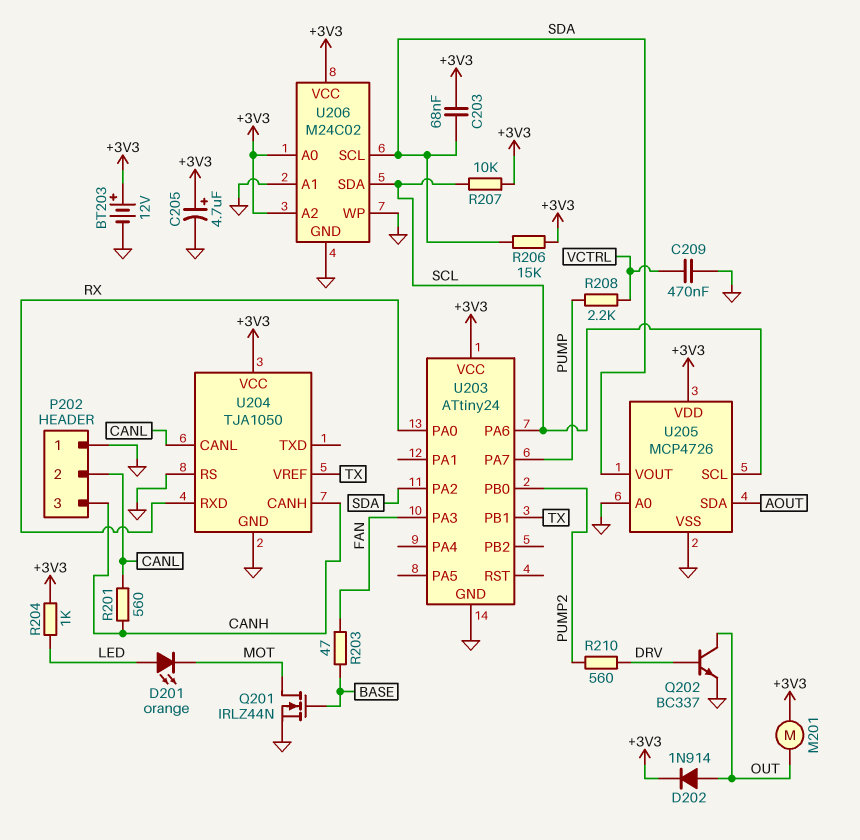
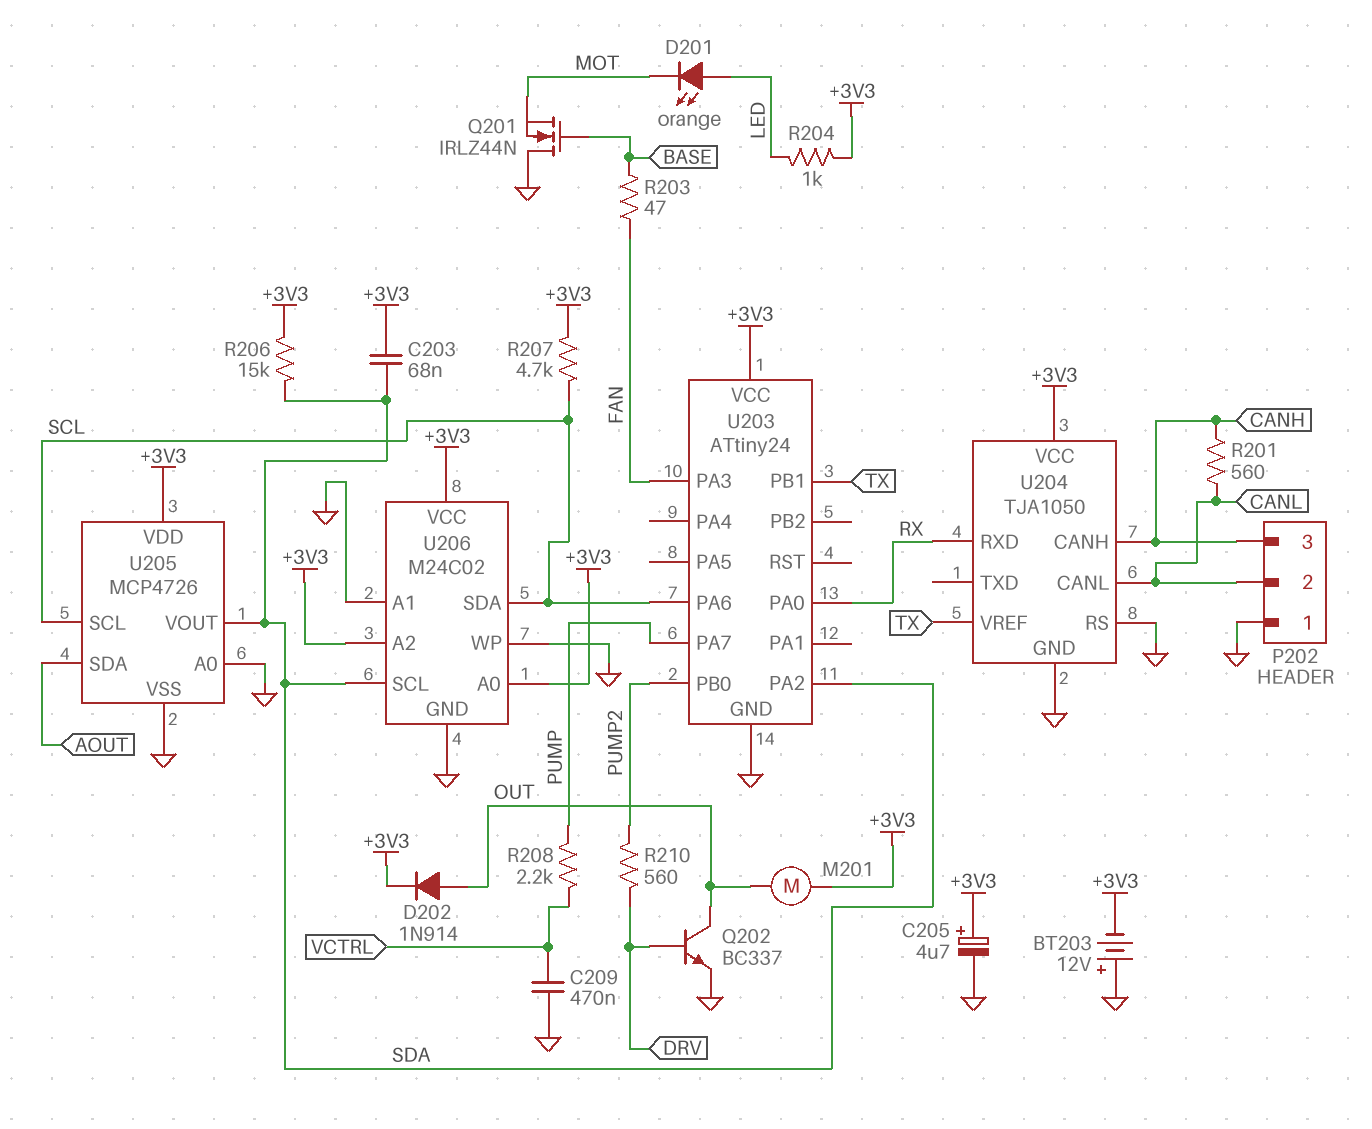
BT203: 12V (plus +3V3, minus GND) -> 12V (plus GND, minus +3V3)
Q201: NMOS IRLZ44N (G BASE, D MOT, S GND) -> NMOS IRLZ44N (G BASE, D GND, S MOT)
R207: 10k (+3V3, SCL) -> 4.7k (+3V3, SCL)

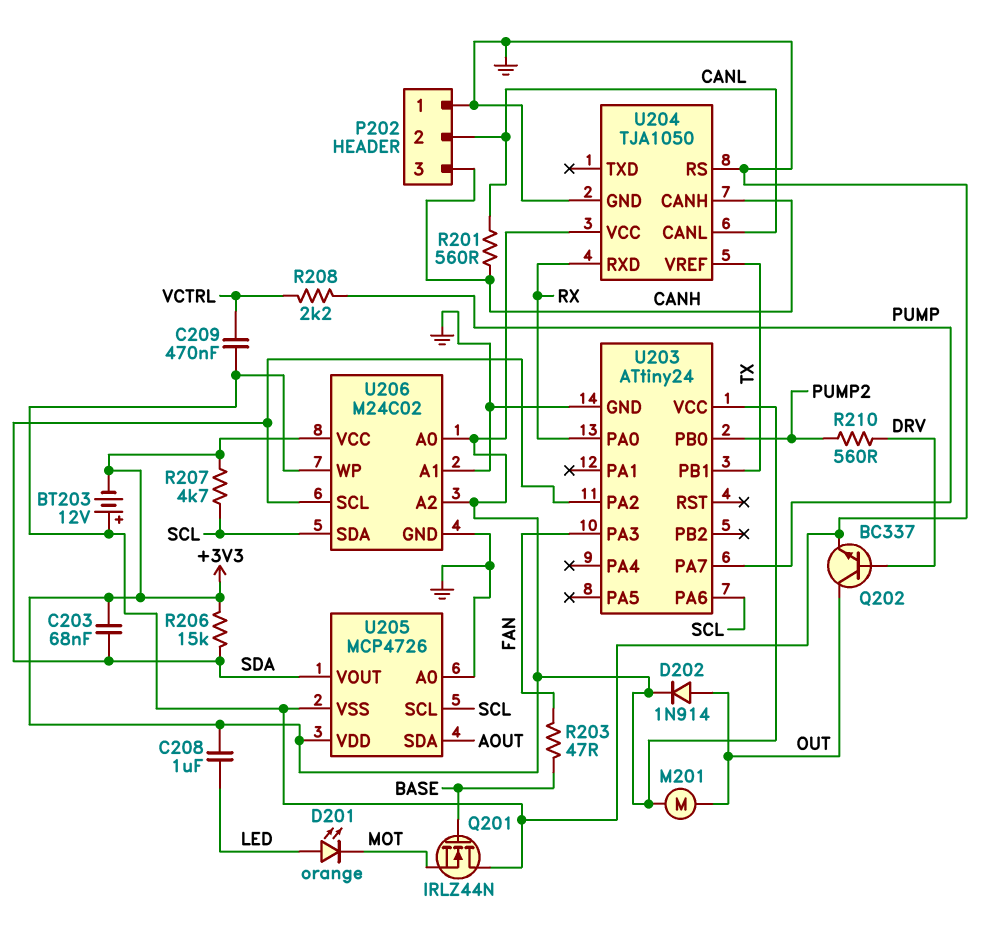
C205: 4.7uF (plus +3V3, minus GND) -> none
C208: none -> 1uF (+3V3, LED)
R204: 1k (+3V3, LED) -> none

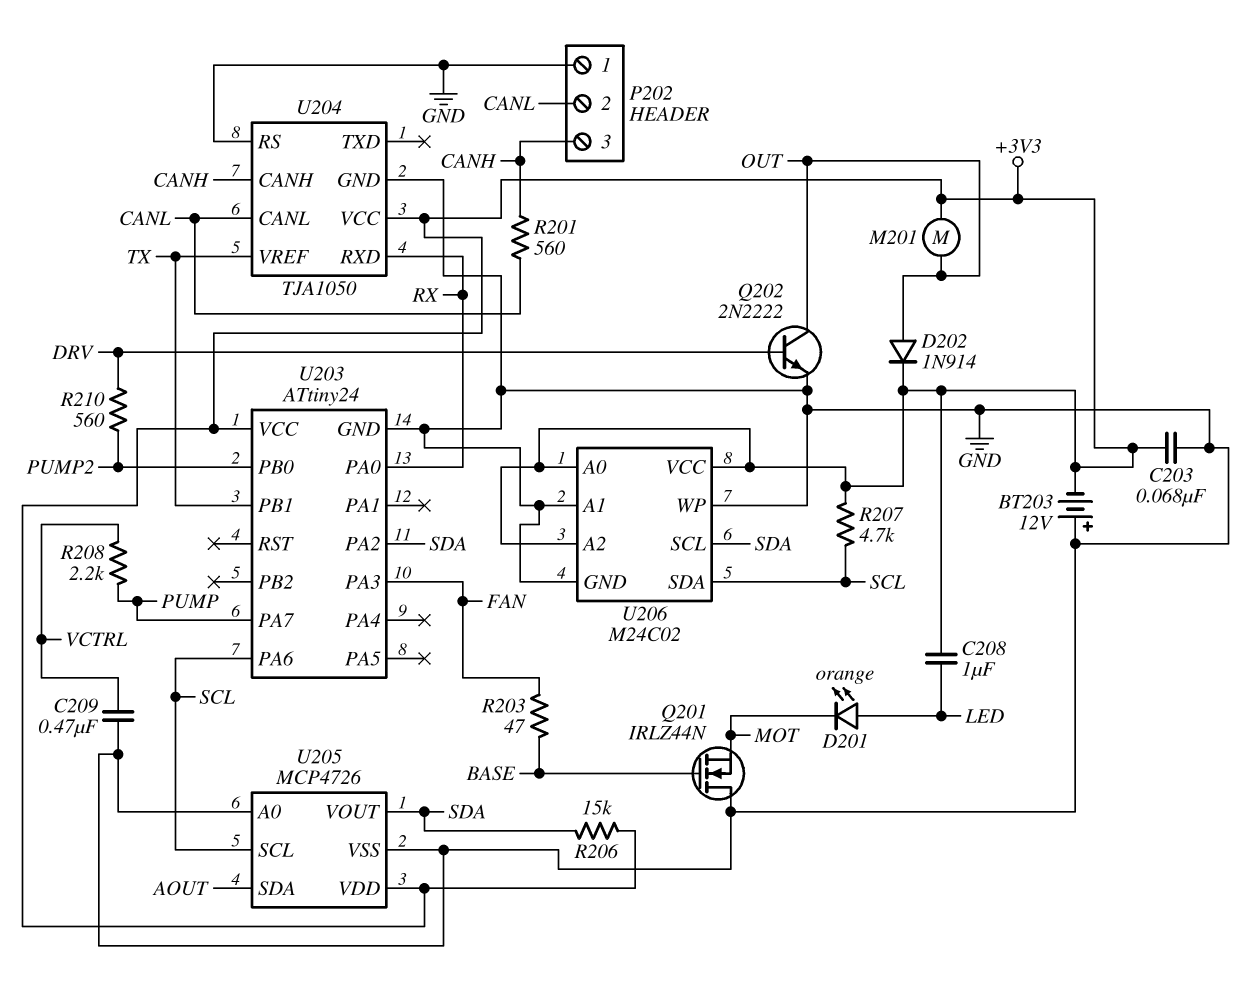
C203: 68nF (+3V3, SDA) -> 68nF (+3V3, GND)
Q202: NPN BC337 (B DRV, C OUT, E GND) -> NPN 2N2222 (B DRV, C OUT, E GND)

